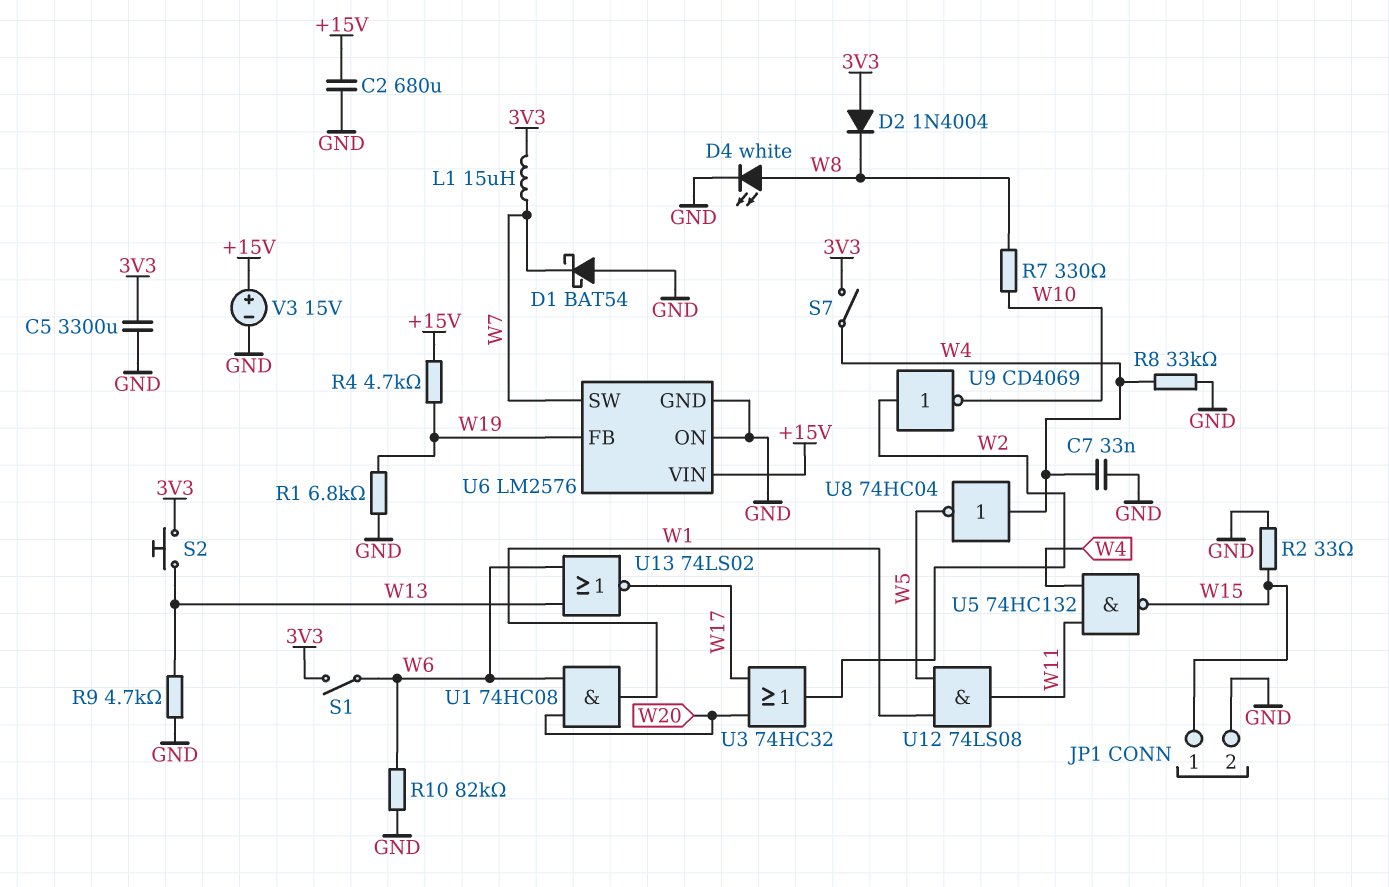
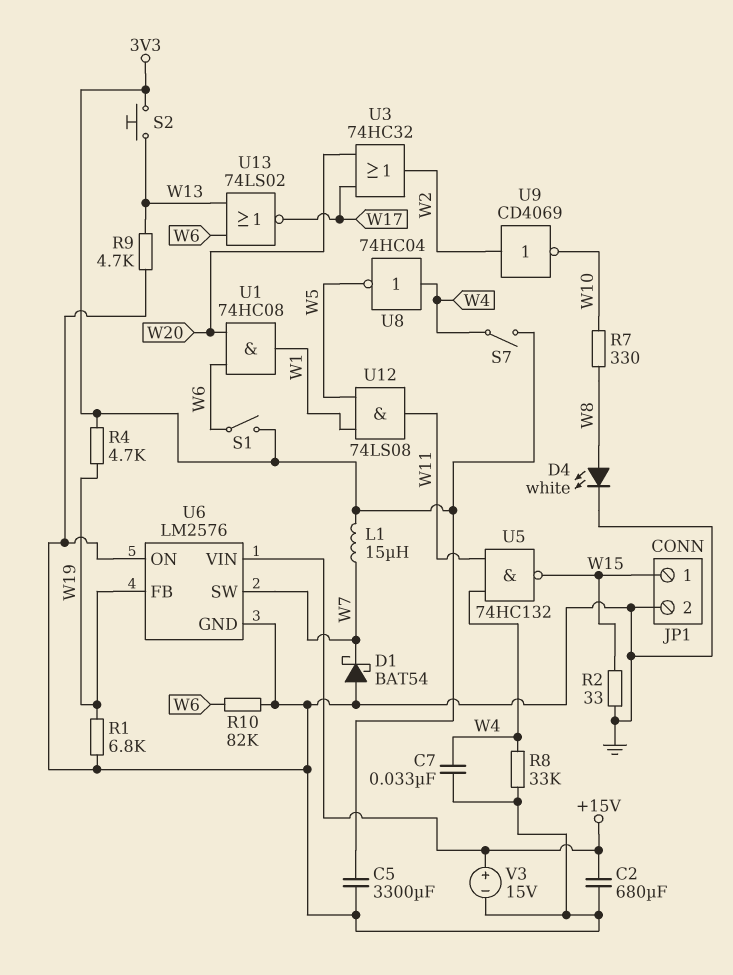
D2: diode 1N4004 (A 3V3, K W8) -> none
R4: 4.7k (+15V, W19) -> 4.7k (3V3, W19)

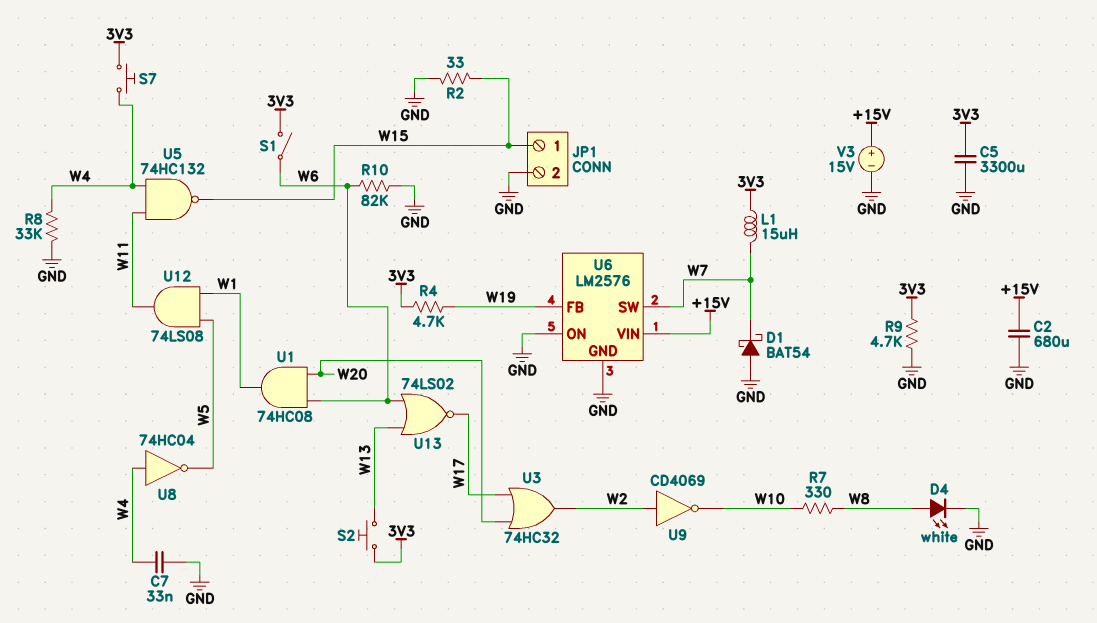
R1: 6.8k (GND, W19) -> none
R9: 4.7k (GND, W13) -> 4.7k (3V3, GND)
S7: switch (3V3, W4) -> button (3V3, W4)

